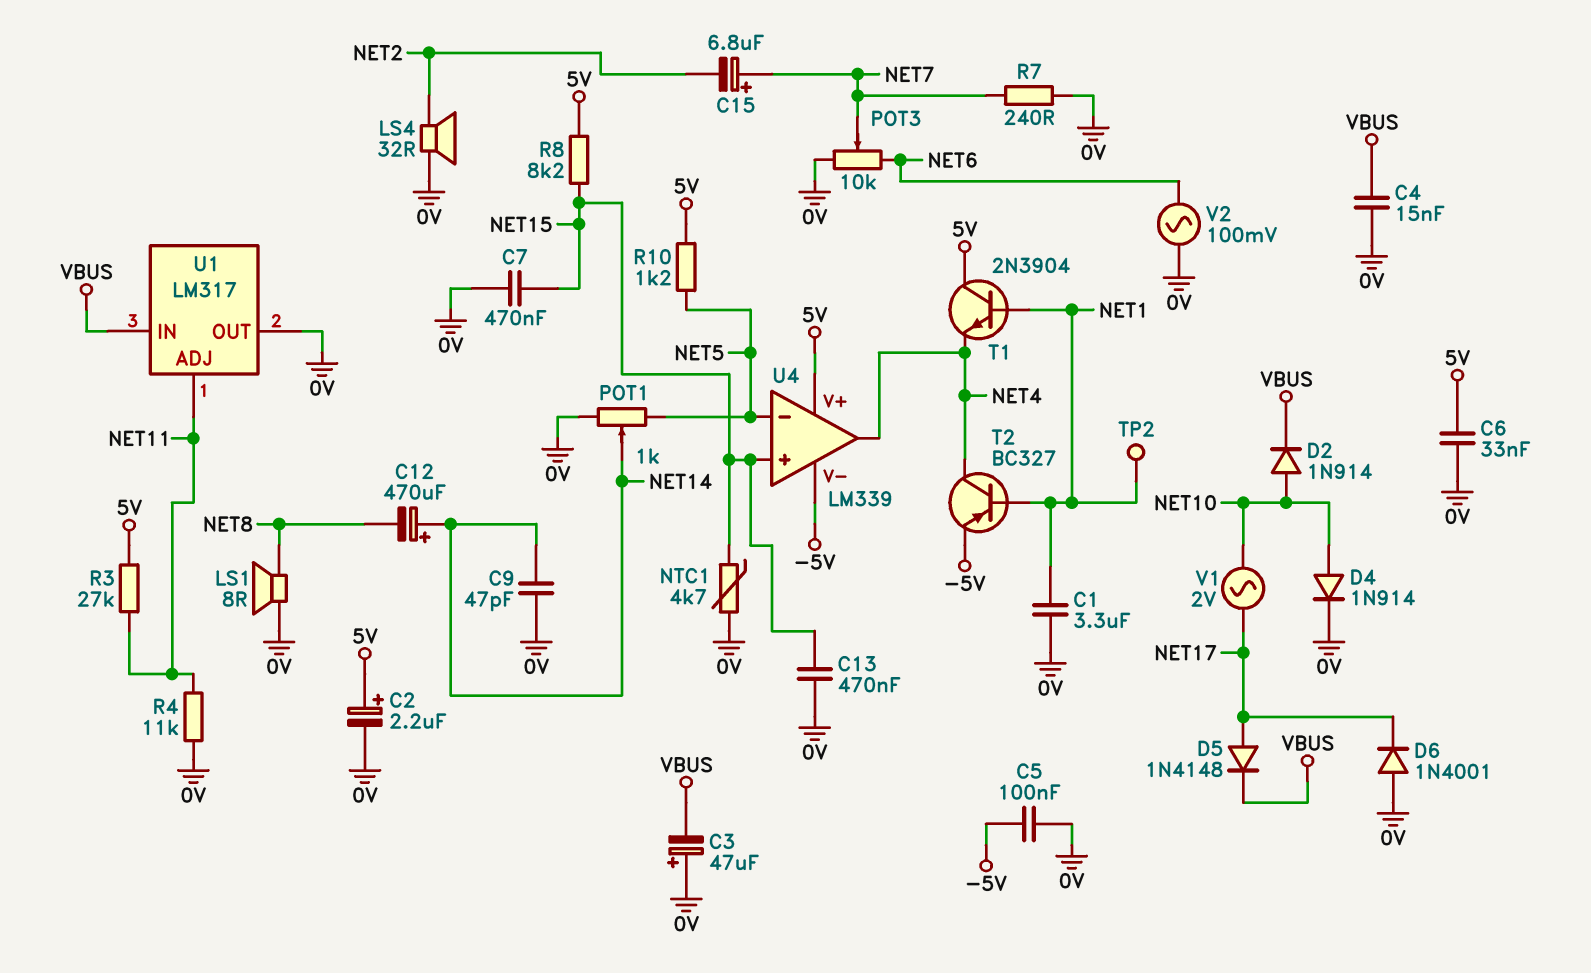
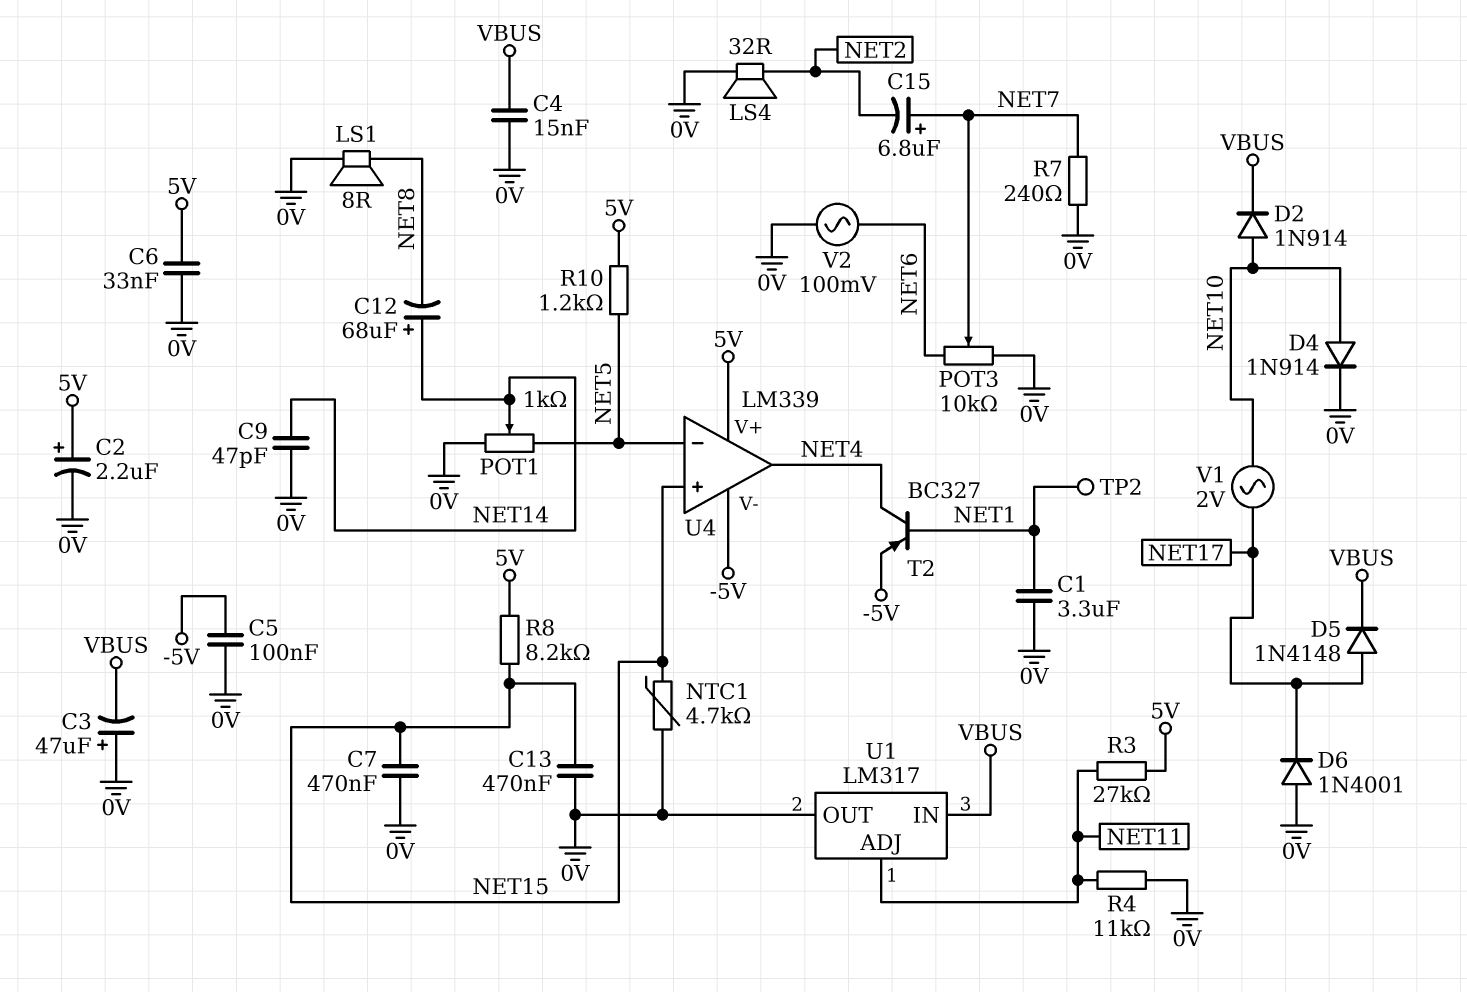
C12: 470uF (plus NET14, minus NET8) -> 68uF (plus NET14, minus NET8)
T1: NPN 2N3904 (B NET1, C 5V, E NET4) -> none

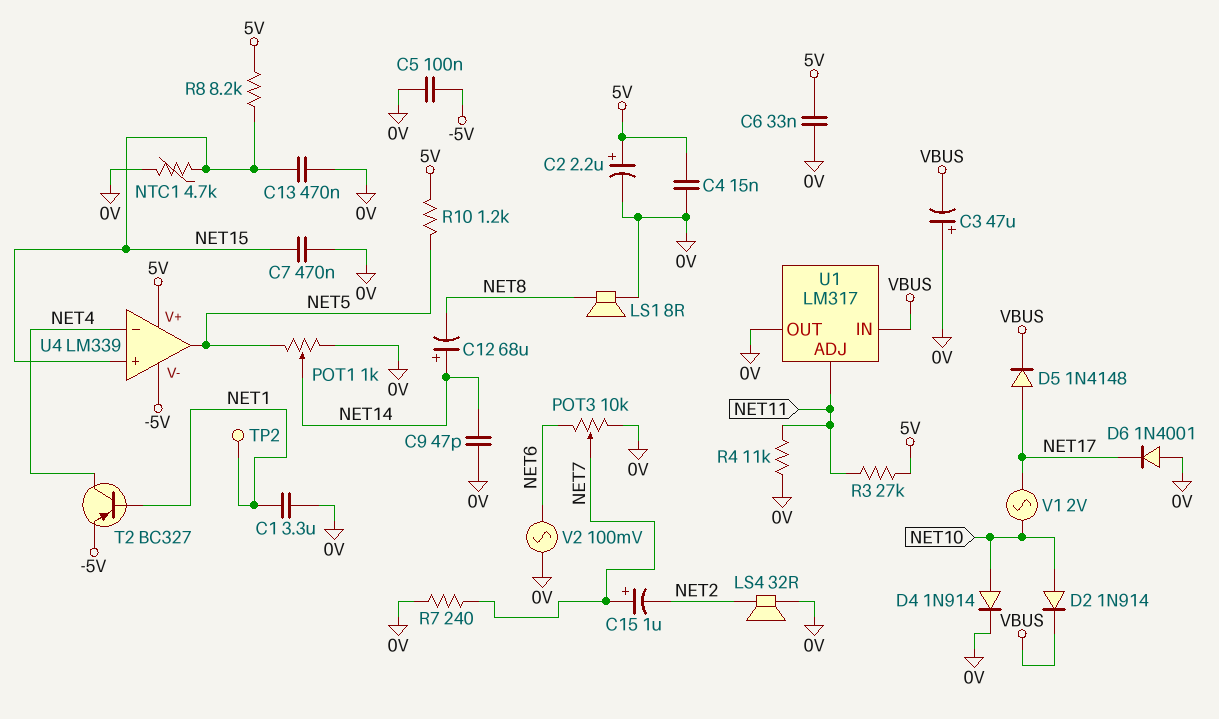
C4: 15nF (0V, VBUS) -> 15nF (0V, 5V)
C15: 6.8uF (plus NET7, minus NET2) -> 1uF (plus NET7, minus NET2)
U4 pin in-: NET5 -> NET4
U4 pin out: NET4 -> NET5

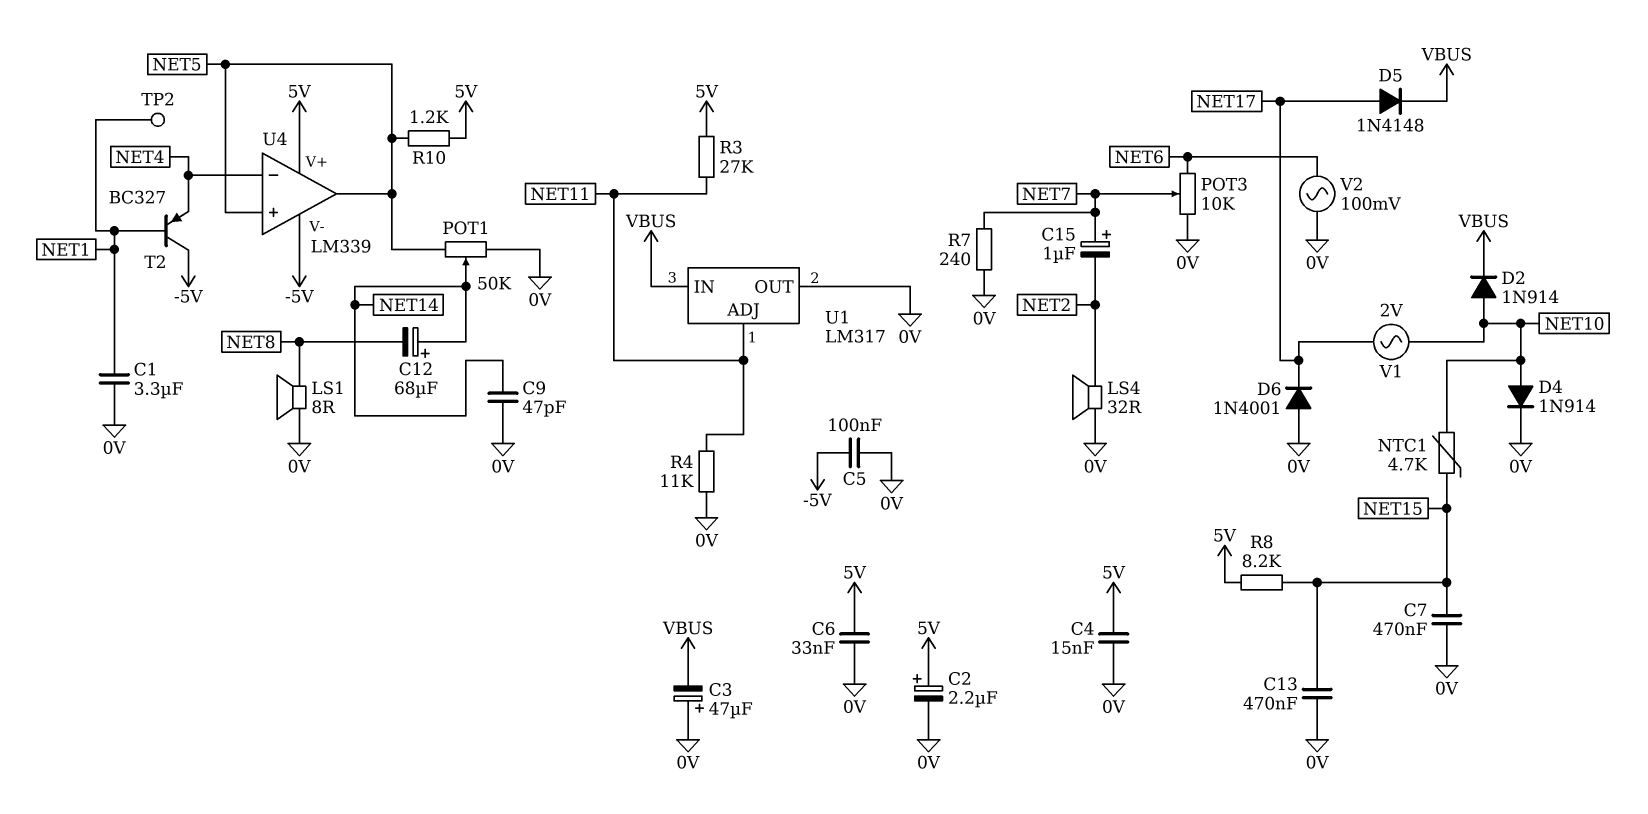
NTC1: 4.7k (0V, NET15) -> 4.7k (NET10, NET15)
POT1: 1k (0V, NET5, wiper NET14) -> 50k (0V, NET5, wiper NET14)
T2: PNP BC327 (B NET1, C NET4, E -5V) -> PNP BC327 (B NET1, C -5V, E NET4)
U4 pin in+: NET15 -> NET5

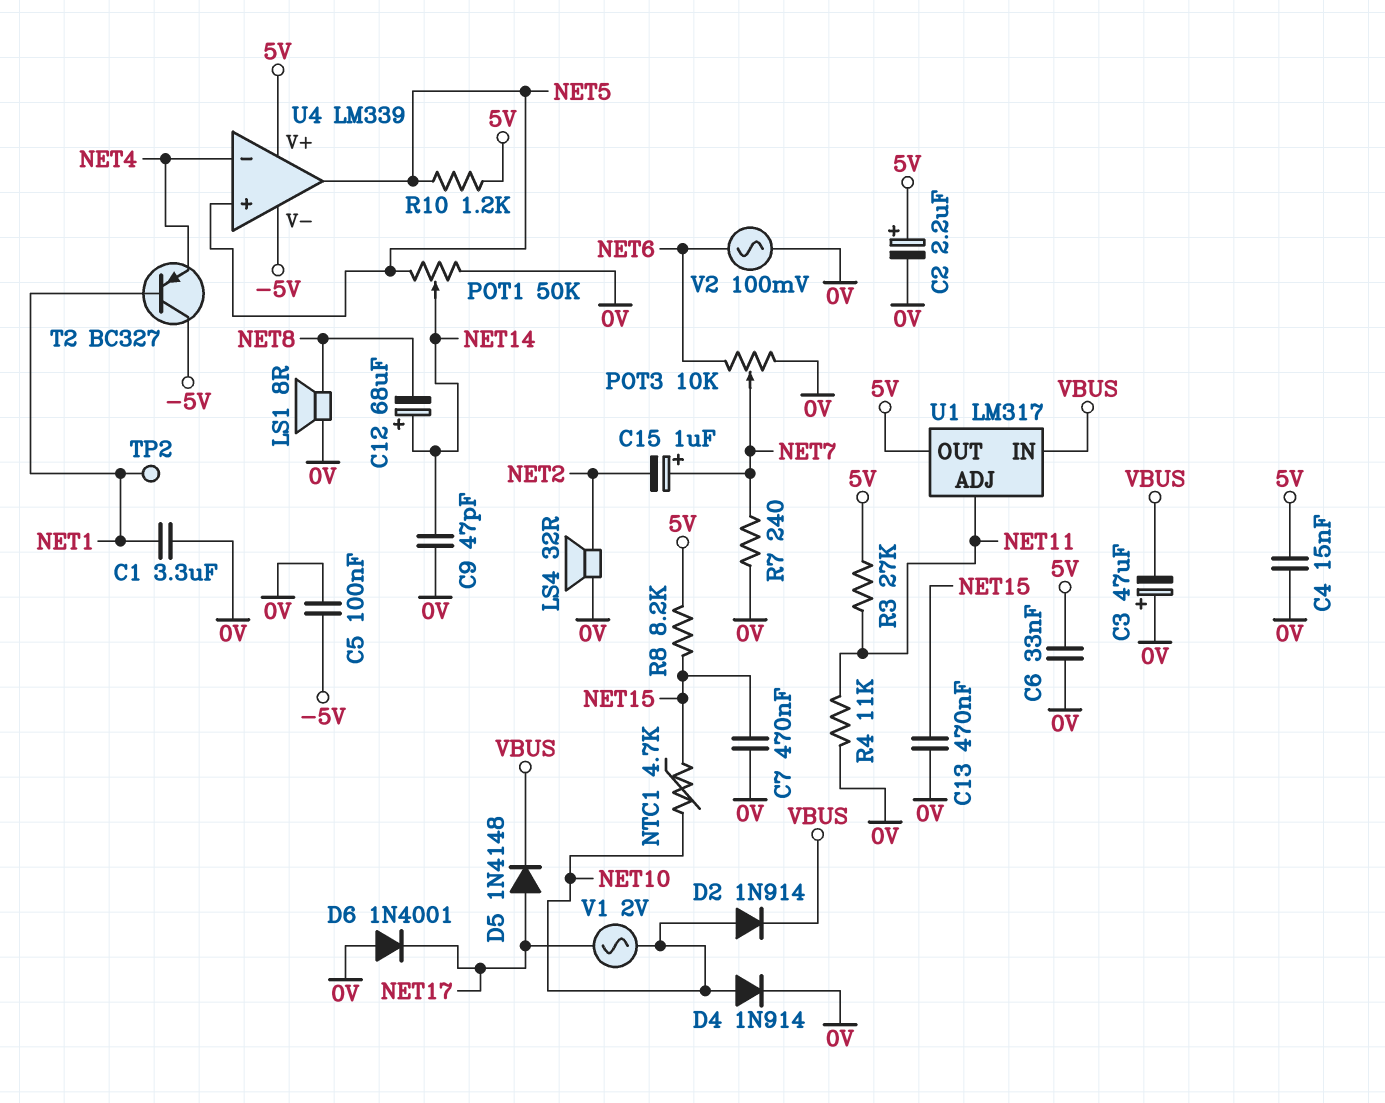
U1 pin OUT: 0V -> 5V

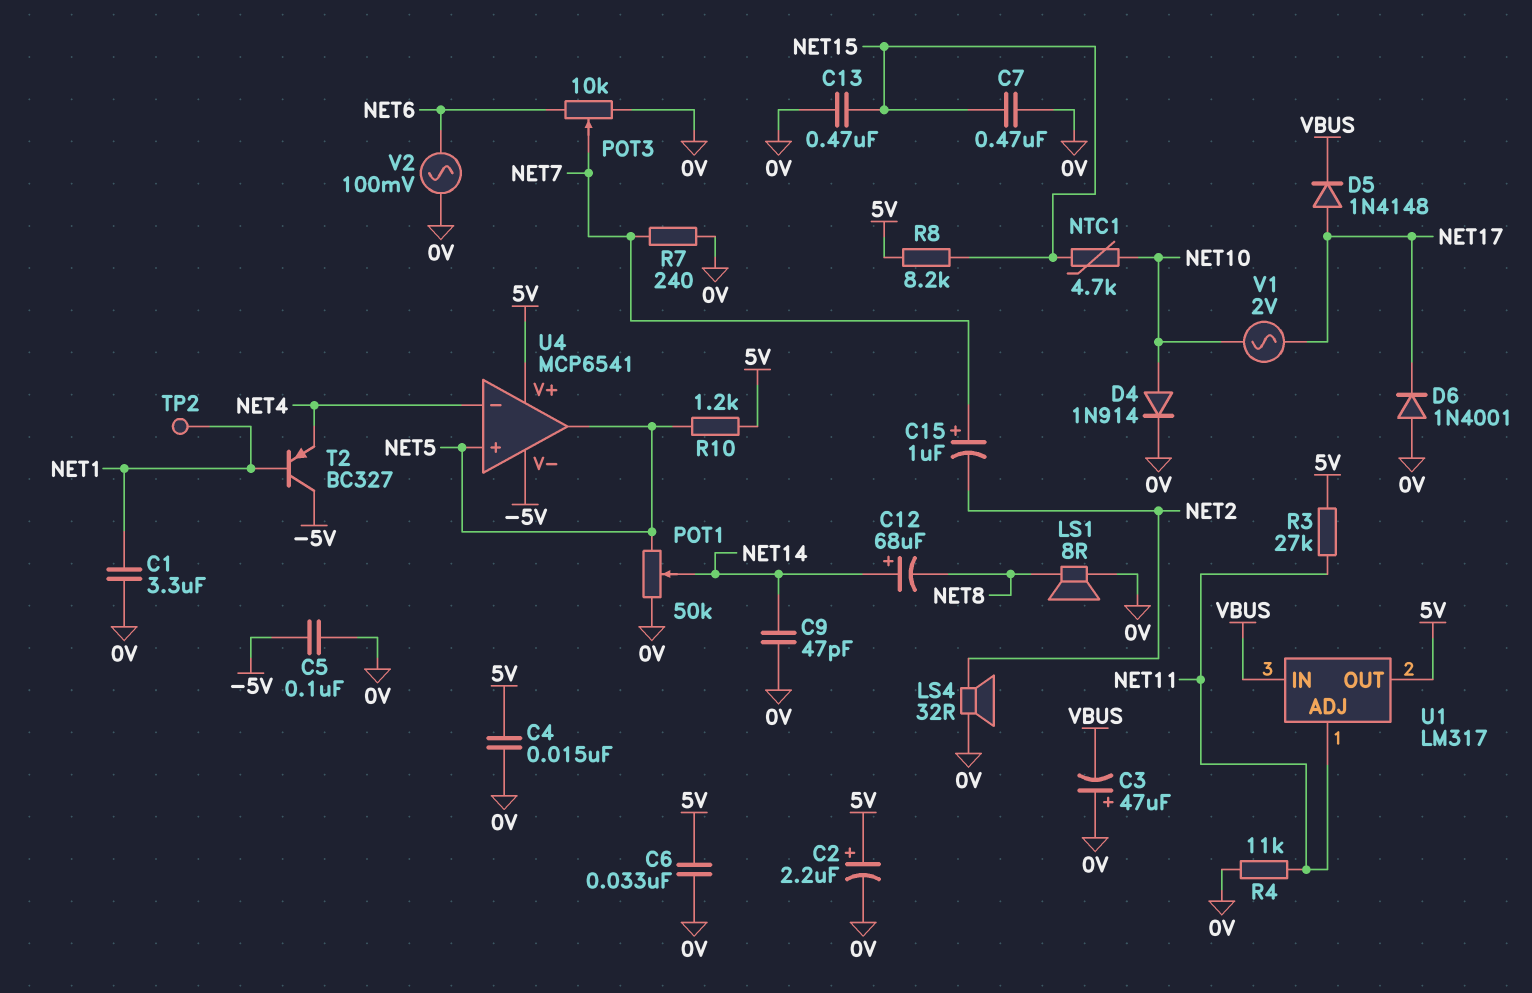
D2: diode 1N914 (A NET10, K VBUS) -> none
U4: LM339 -> MCP6541

